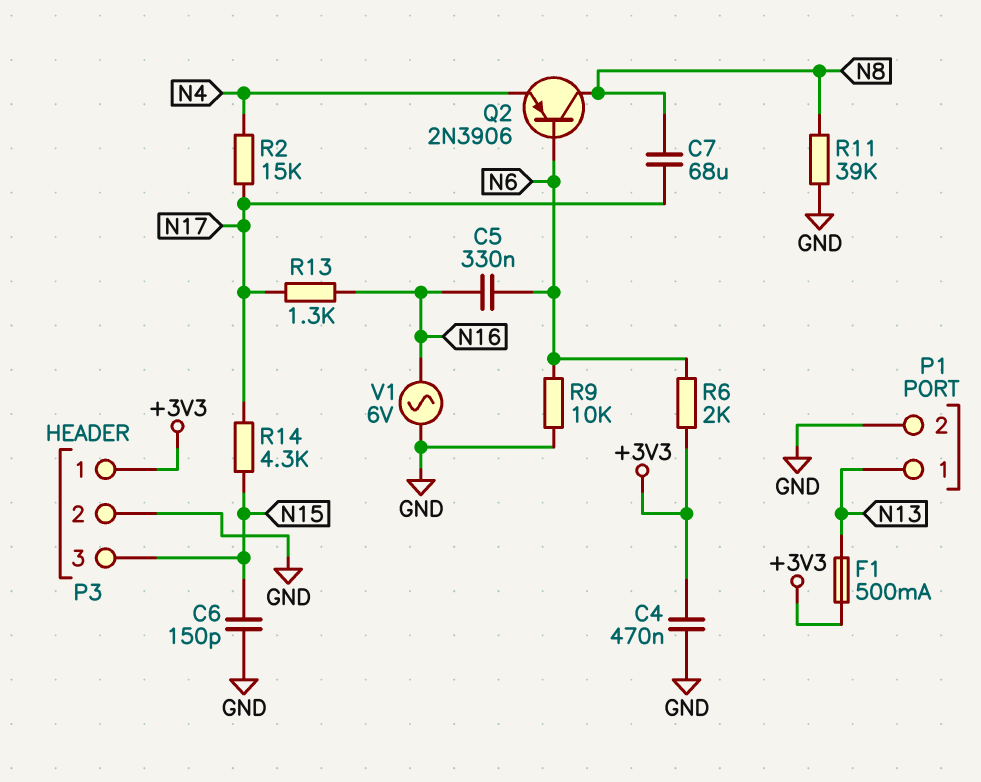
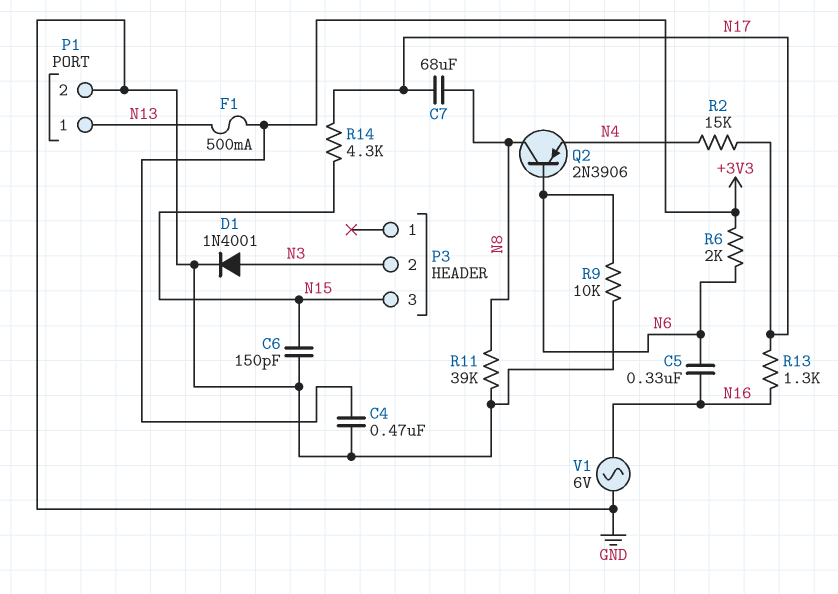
D1: none -> diode 1N4001 (A N3, K GND)
P3 pin 1: +3V3 -> none
P3 pin 2: GND -> N3

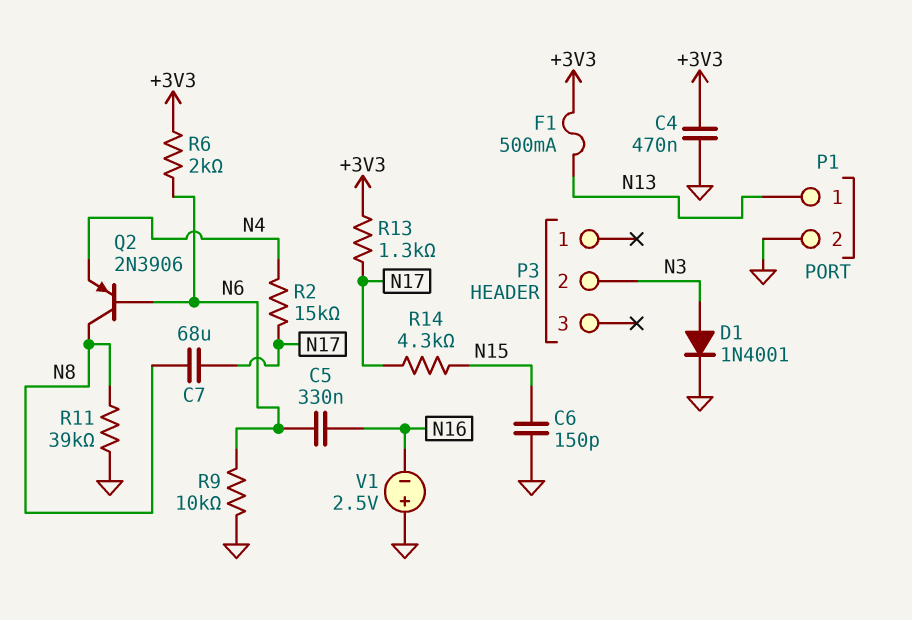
P3 pin 3: N15 -> none
R13: 1.3k (N16, N17) -> 1.3k (+3V3, N17)
V1: AC 6V (GND, N16) -> 2.5V (plus GND, minus N16)

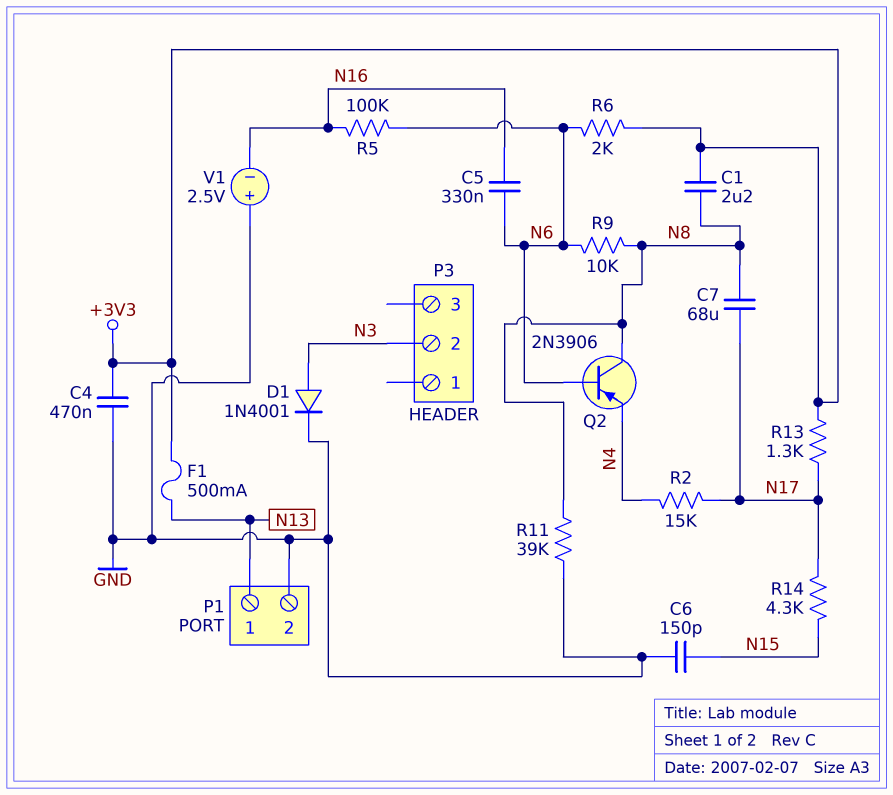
C1: none -> 2.2uF (+3V3, N8)
R5: none -> 100k (N6, N16)
R9: 10k (GND, N6) -> 10k (N6, N8)

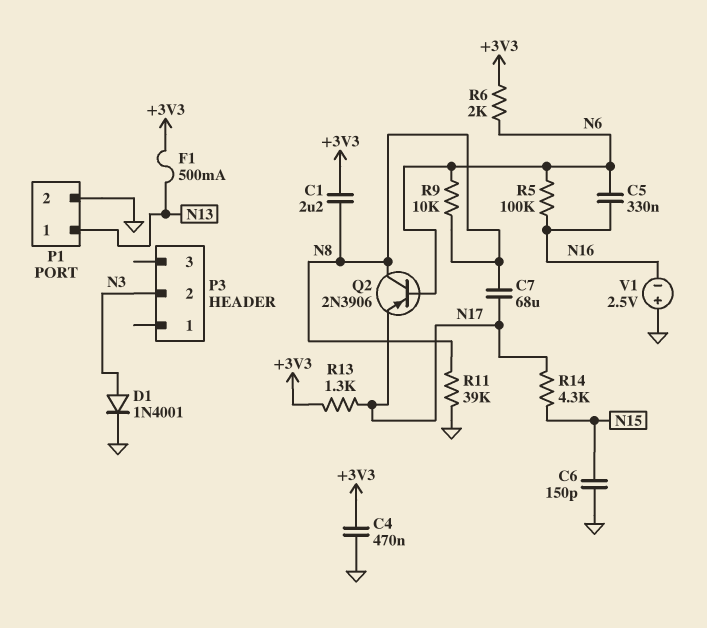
Q2: PNP 2N3906 (B N6, C N8, E N4) -> PNP 2N3906 (B N6, C N8, E N17)
R2: 15k (N4, N17) -> none

